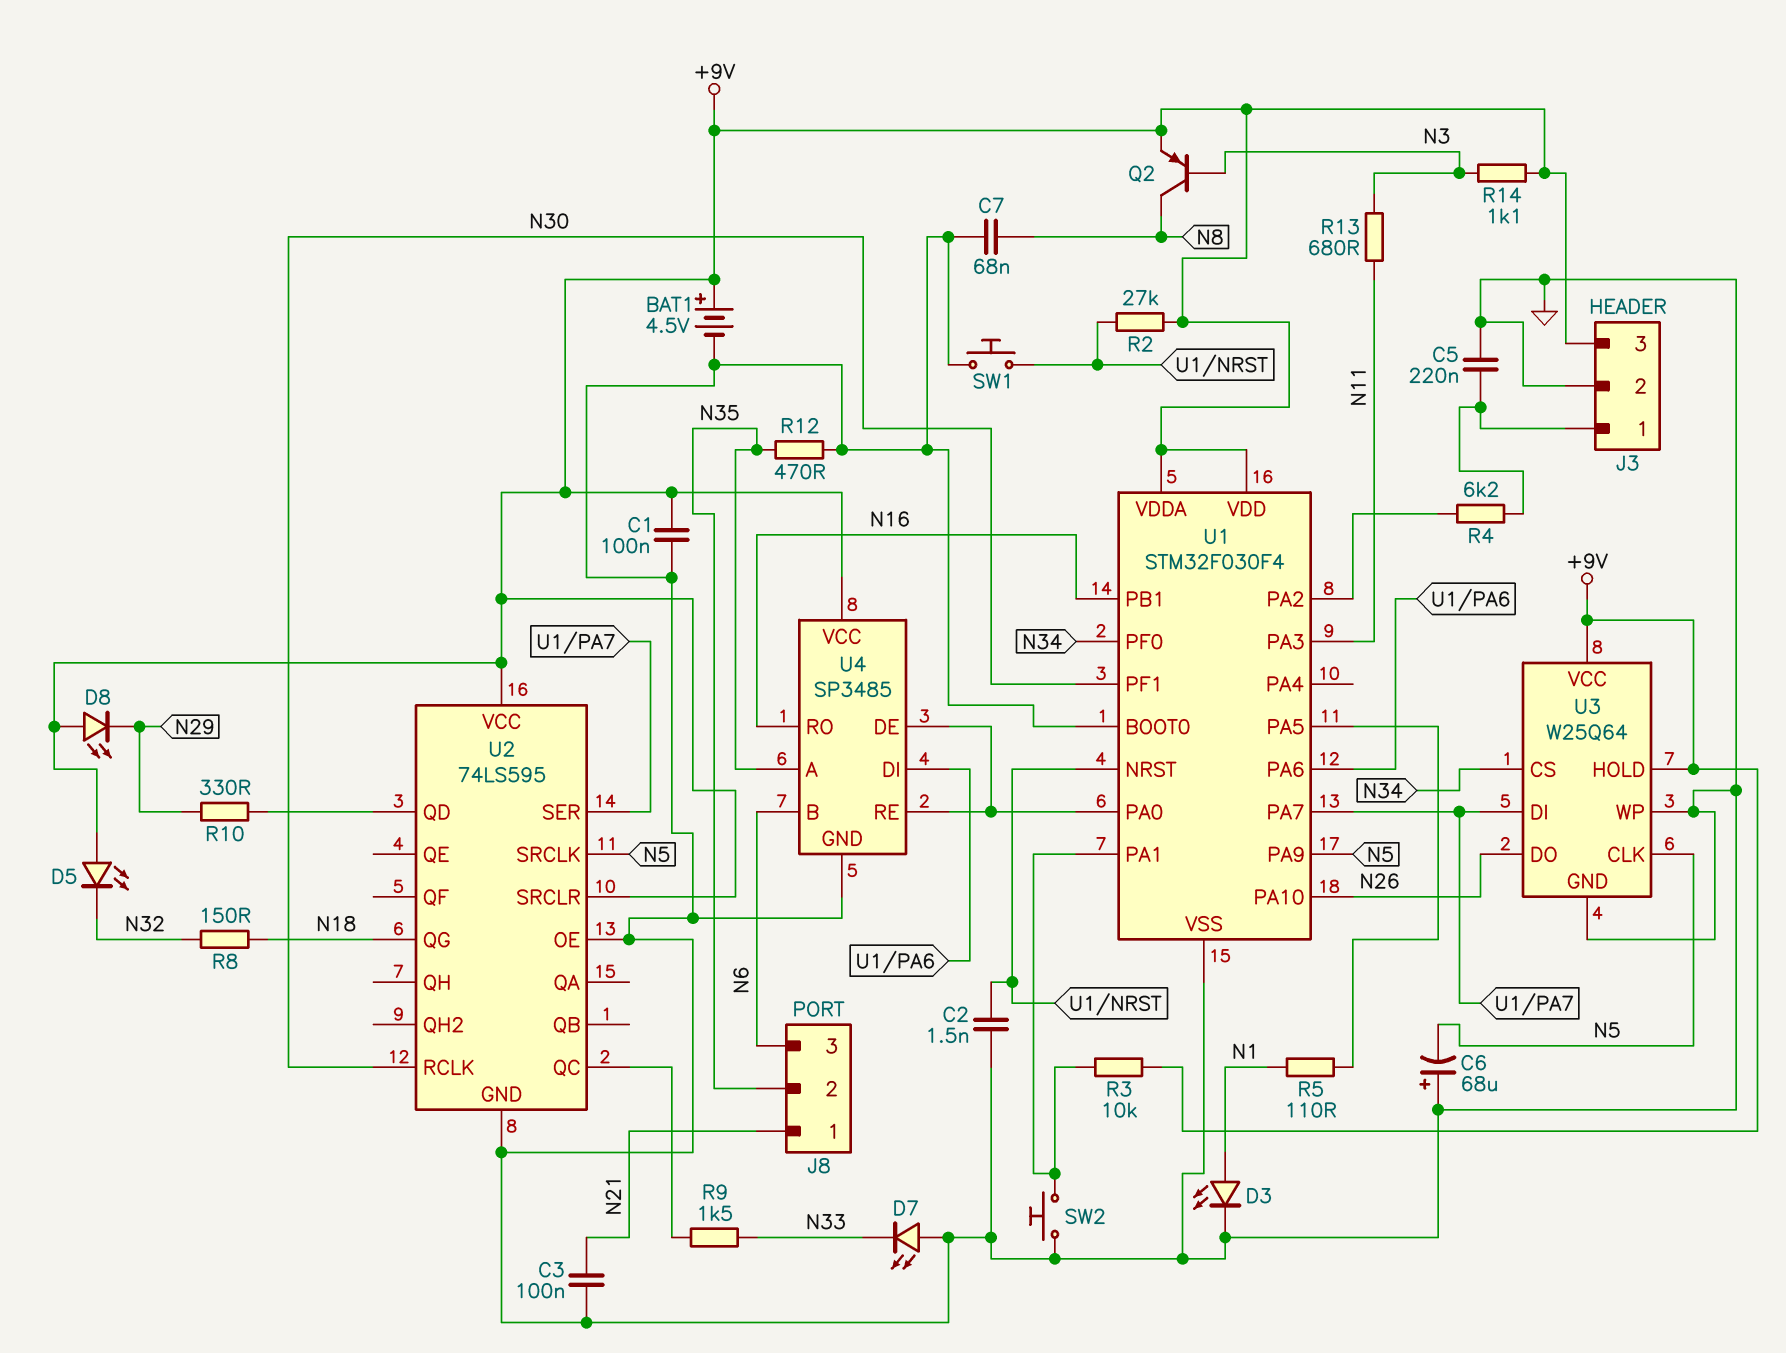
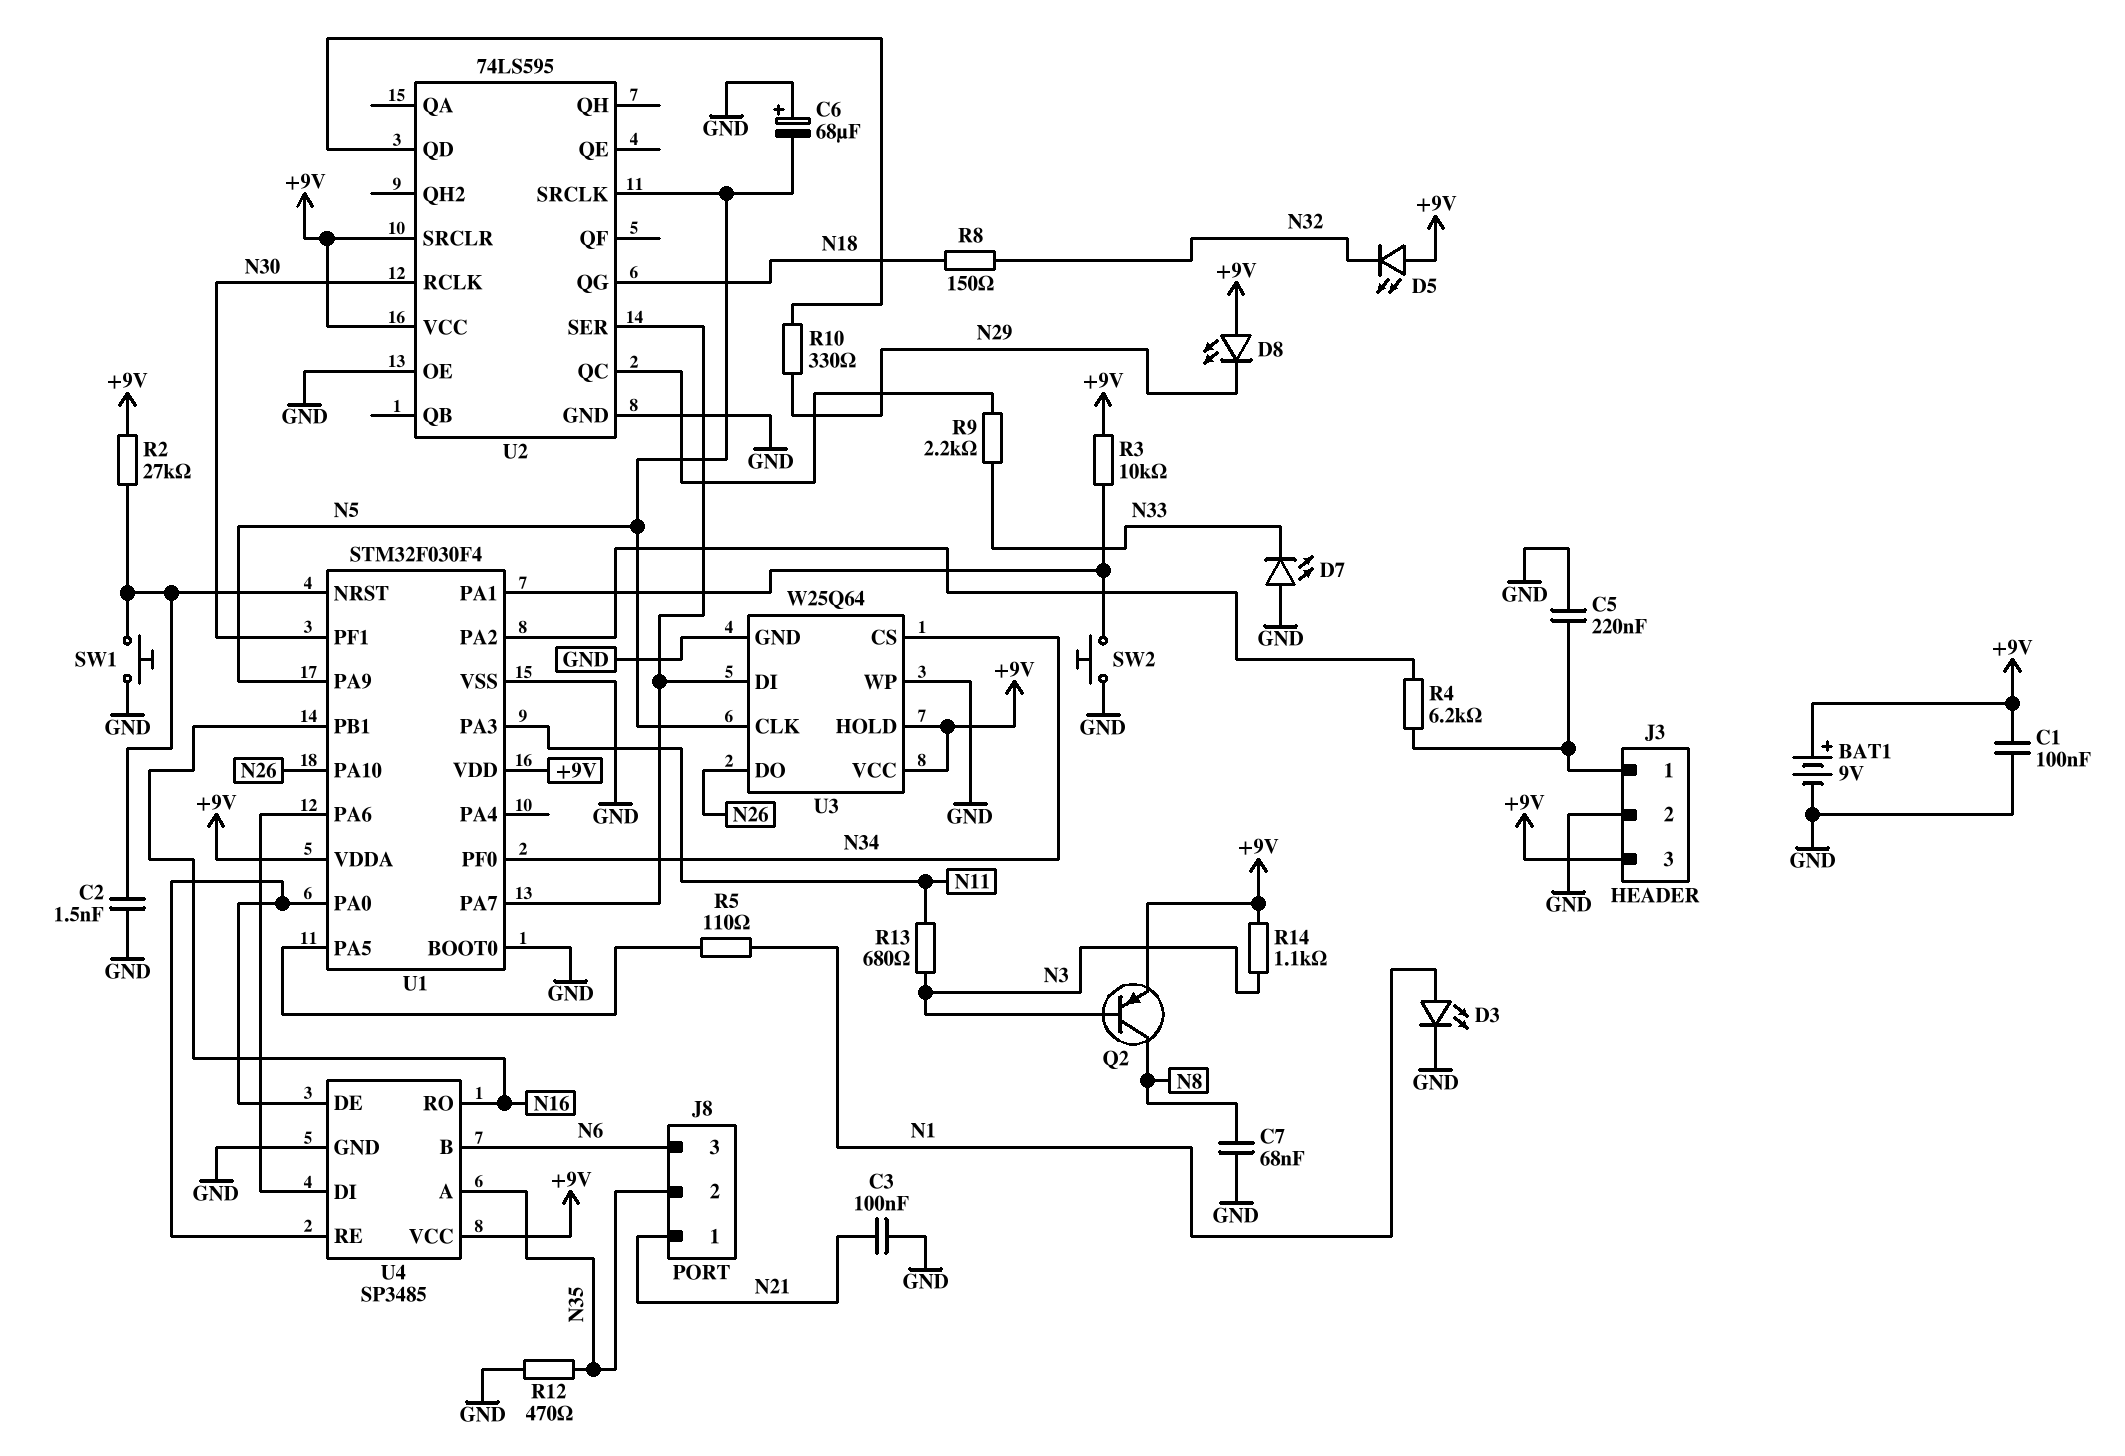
BAT1: 4.5V (plus +9V, minus GND) -> 9V (plus +9V, minus GND)
R9: 1.5k (N33, U2/QC) -> 2.2k (N33, U2/QC)

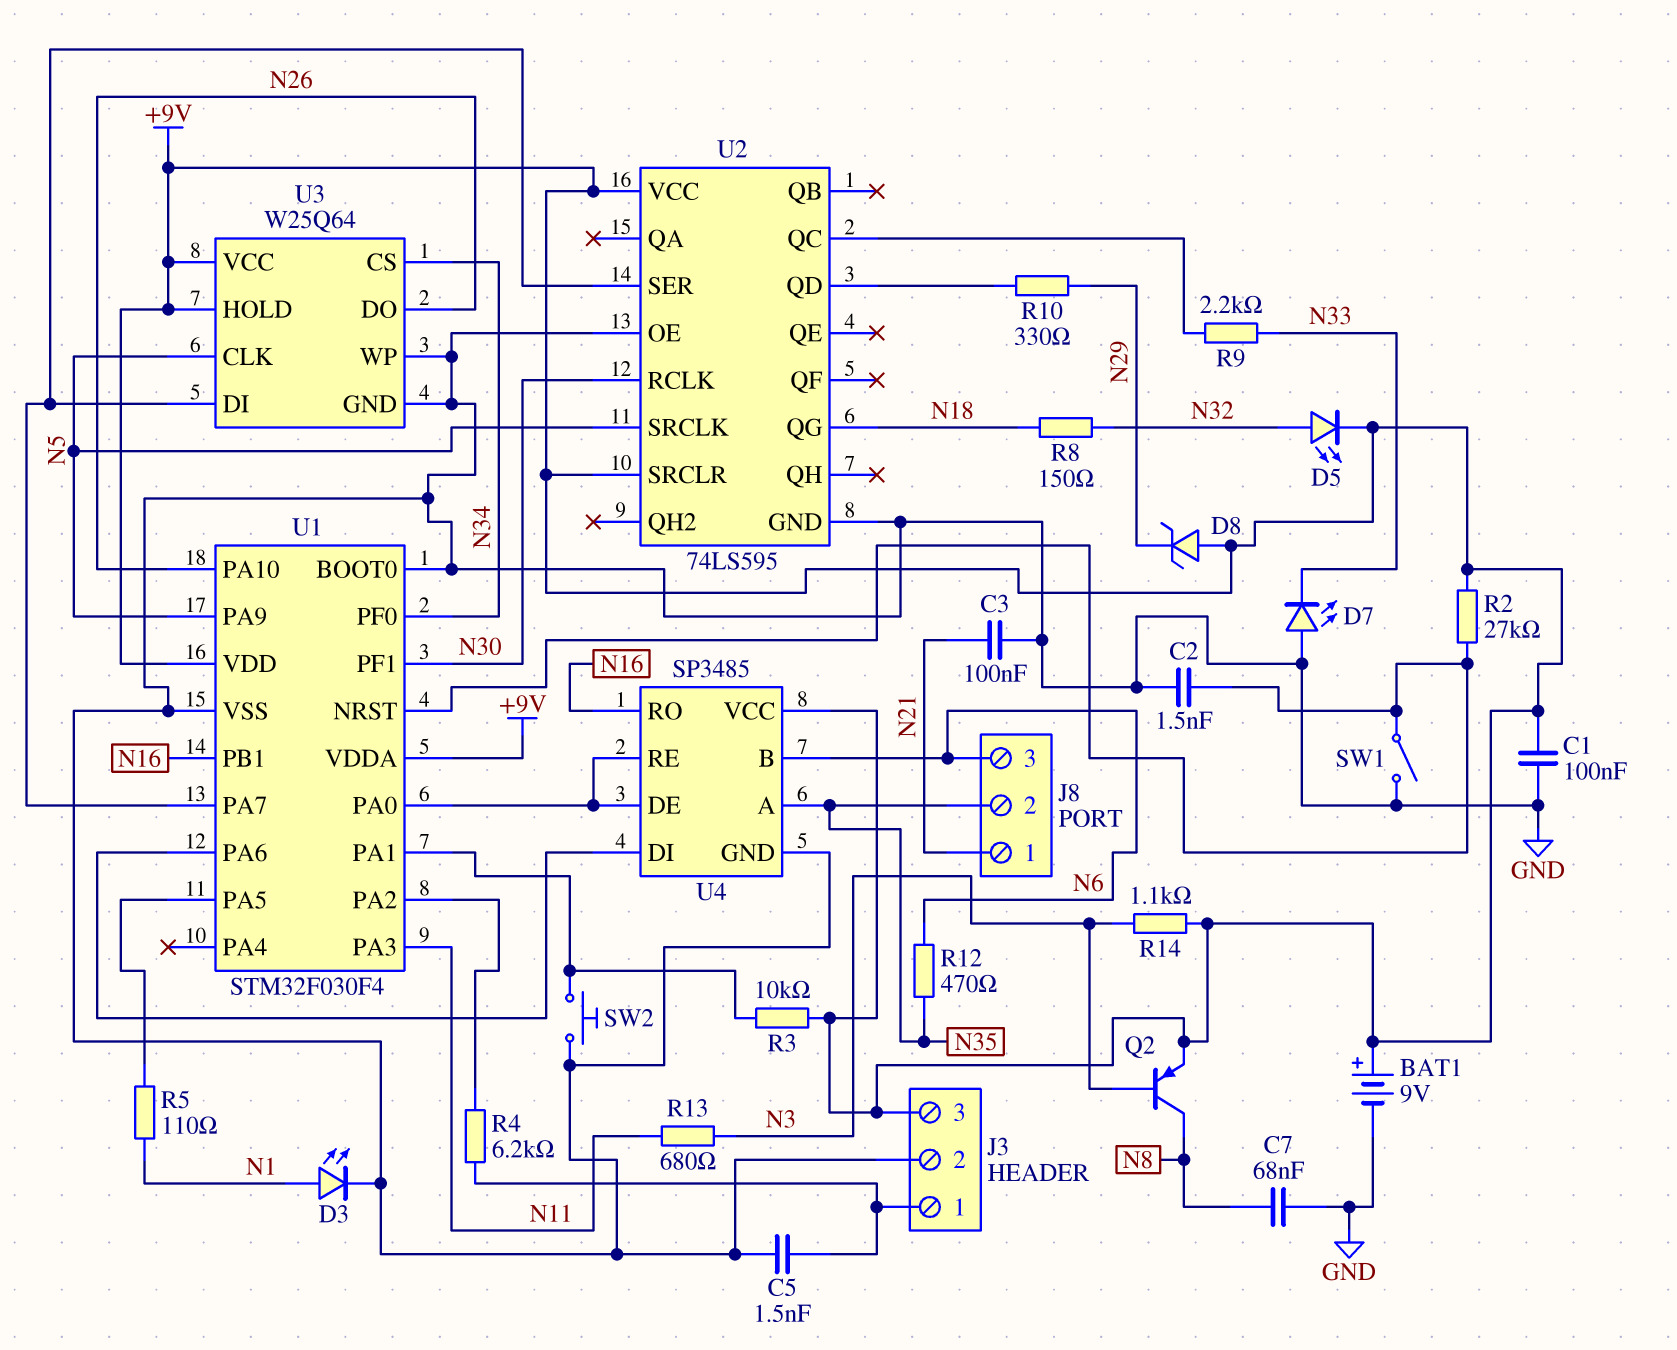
C5: 220nF (GND, J3/1) -> 1.5nF (GND, J3/1)
C6: 68uF (plus GND, minus N5) -> none
D5: LED (A +9V, K N32) -> LED (A N32, K +9V)
D8: LED (A +9V, K N29) -> zener (A +9V, K N29)
R12: 470 (GND, N35) -> 470 (N6, N35)
SW1: button (GND, U1/NRST) -> switch (GND, U1/NRST)

